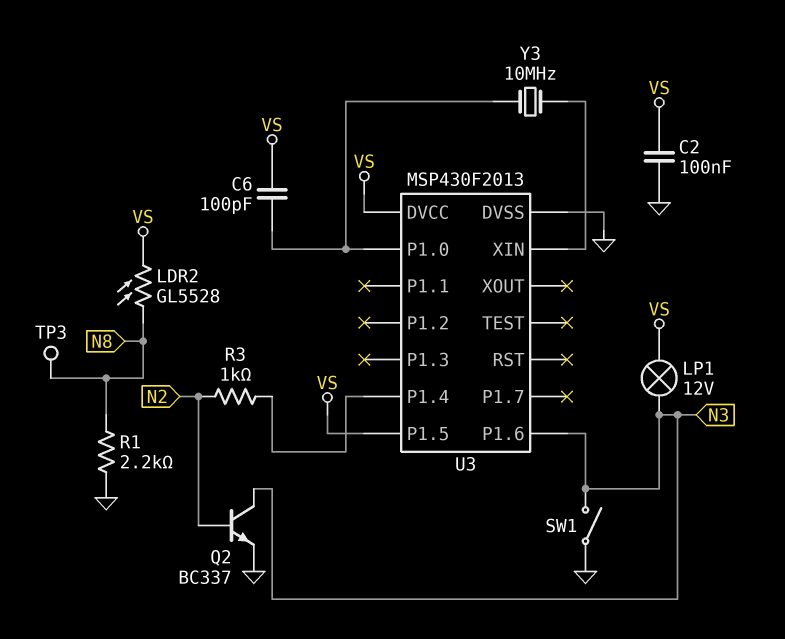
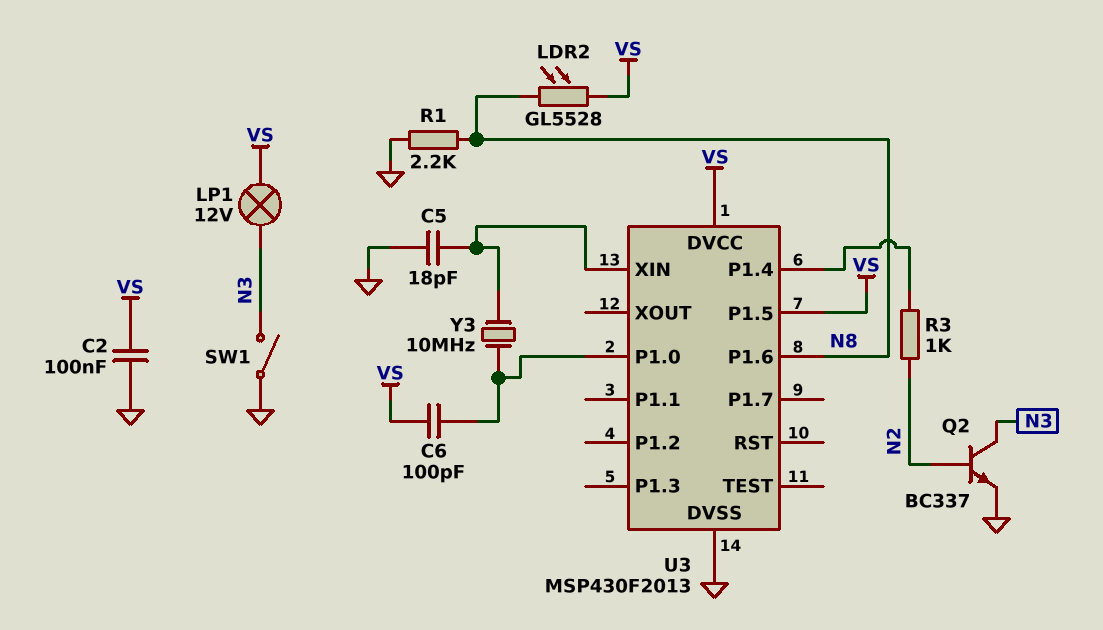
C5: none -> 18pF (GND, U3/XIN)
TP3: test point (N8) -> none
U3 pin P1.6: N3 -> N8

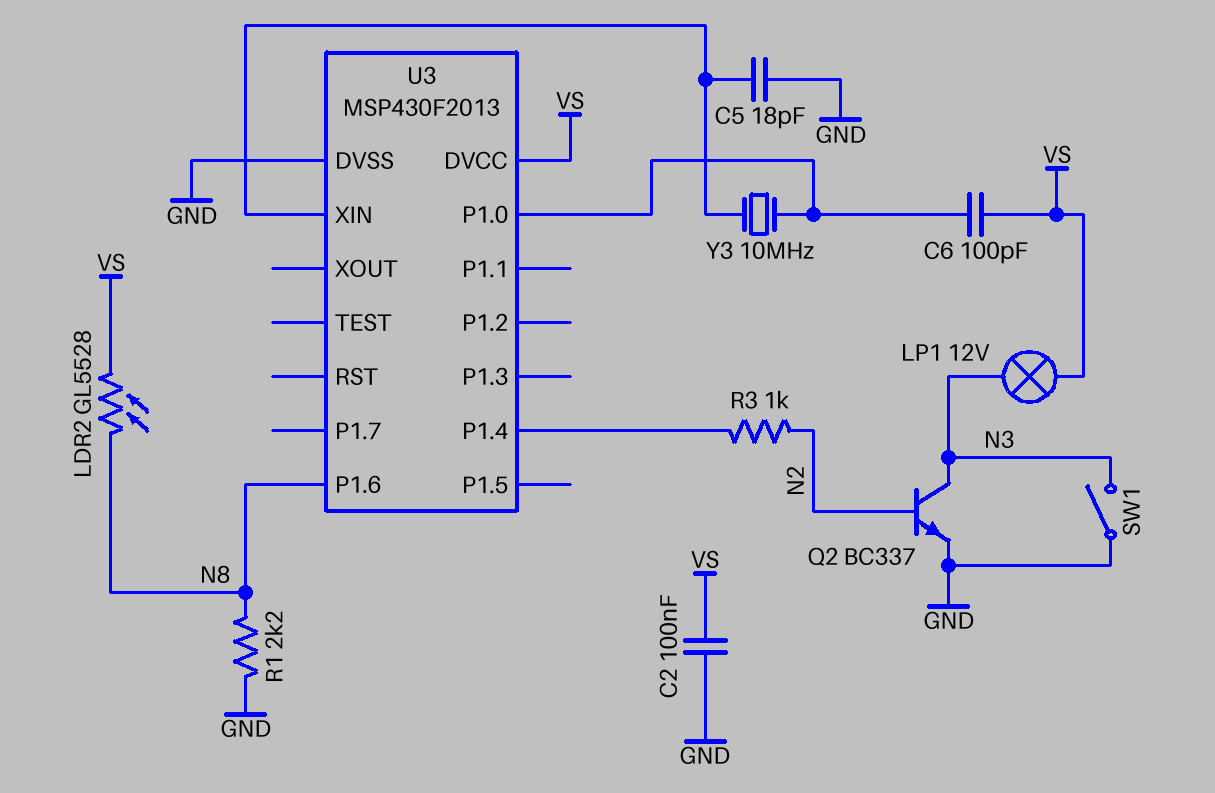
U3 pin P1.5: VS -> none

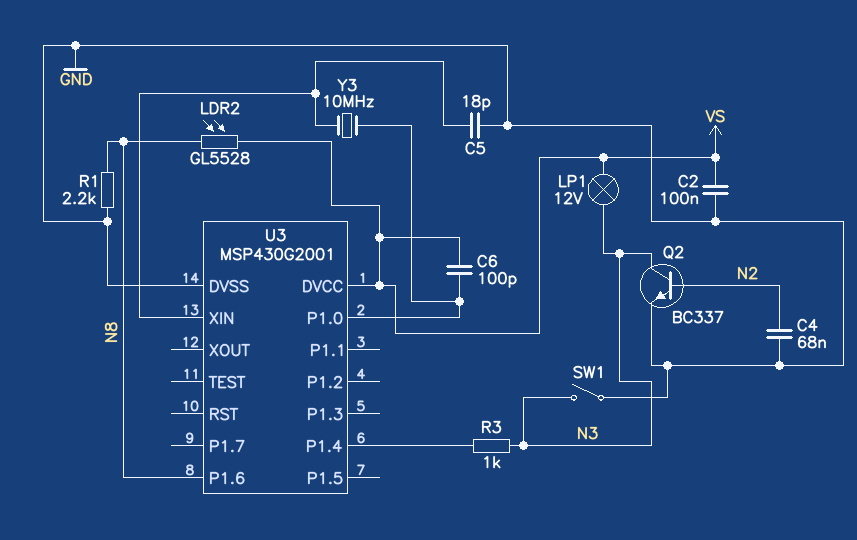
C4: none -> 68nF (GND, N2)
R3: 1k (N2, U3/P1.4) -> 1k (N3, U3/P1.4)
U3: MSP430F2013 -> MSP430G2001

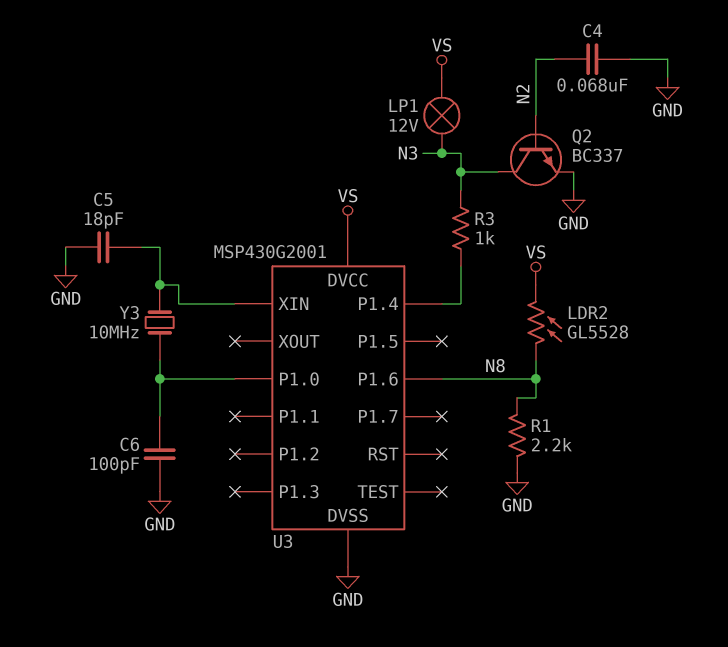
C2: 100nF (GND, VS) -> none
C6: 100pF (U3/P1.0, VS) -> 100pF (GND, U3/P1.0)
SW1: switch (GND, N3) -> none

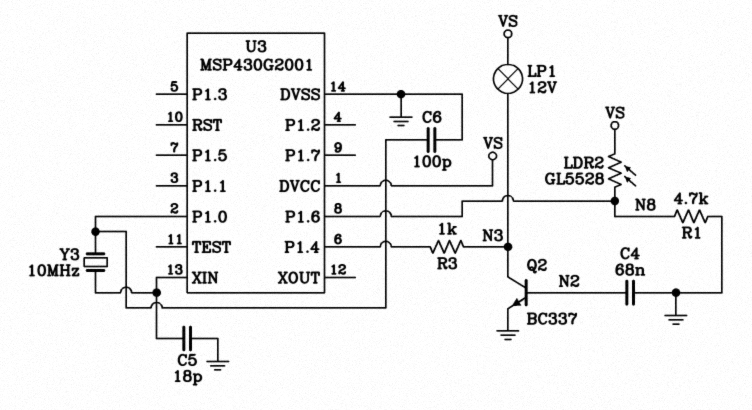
R1: 2.2k (GND, N8) -> 4.7k (GND, N8)

